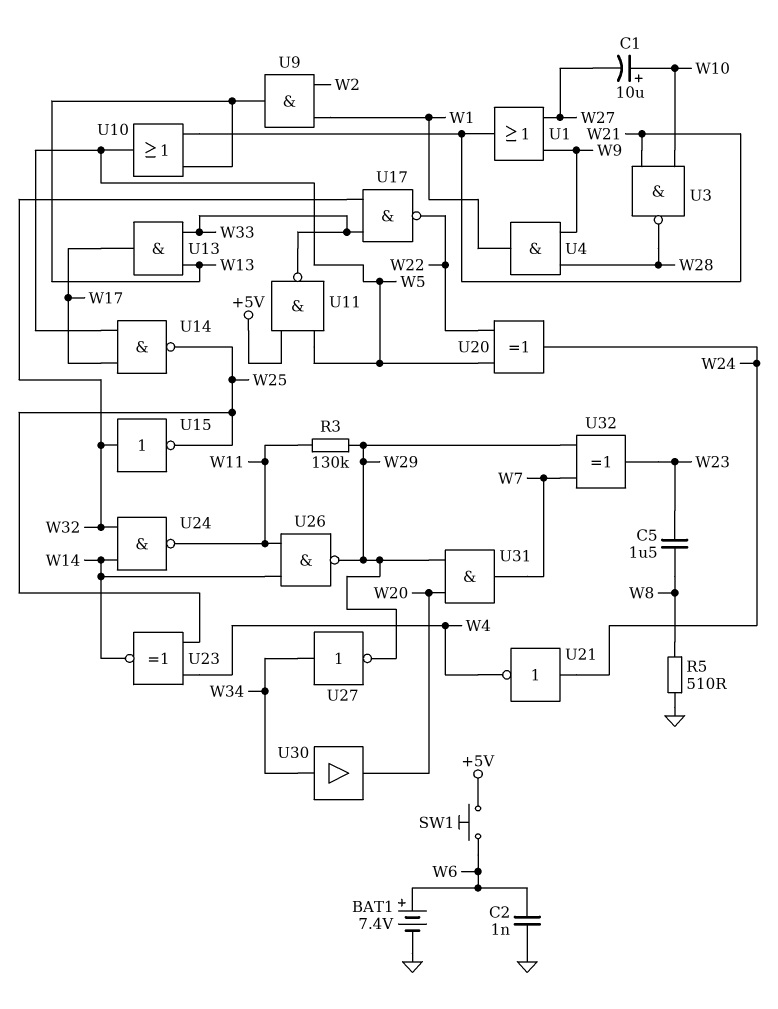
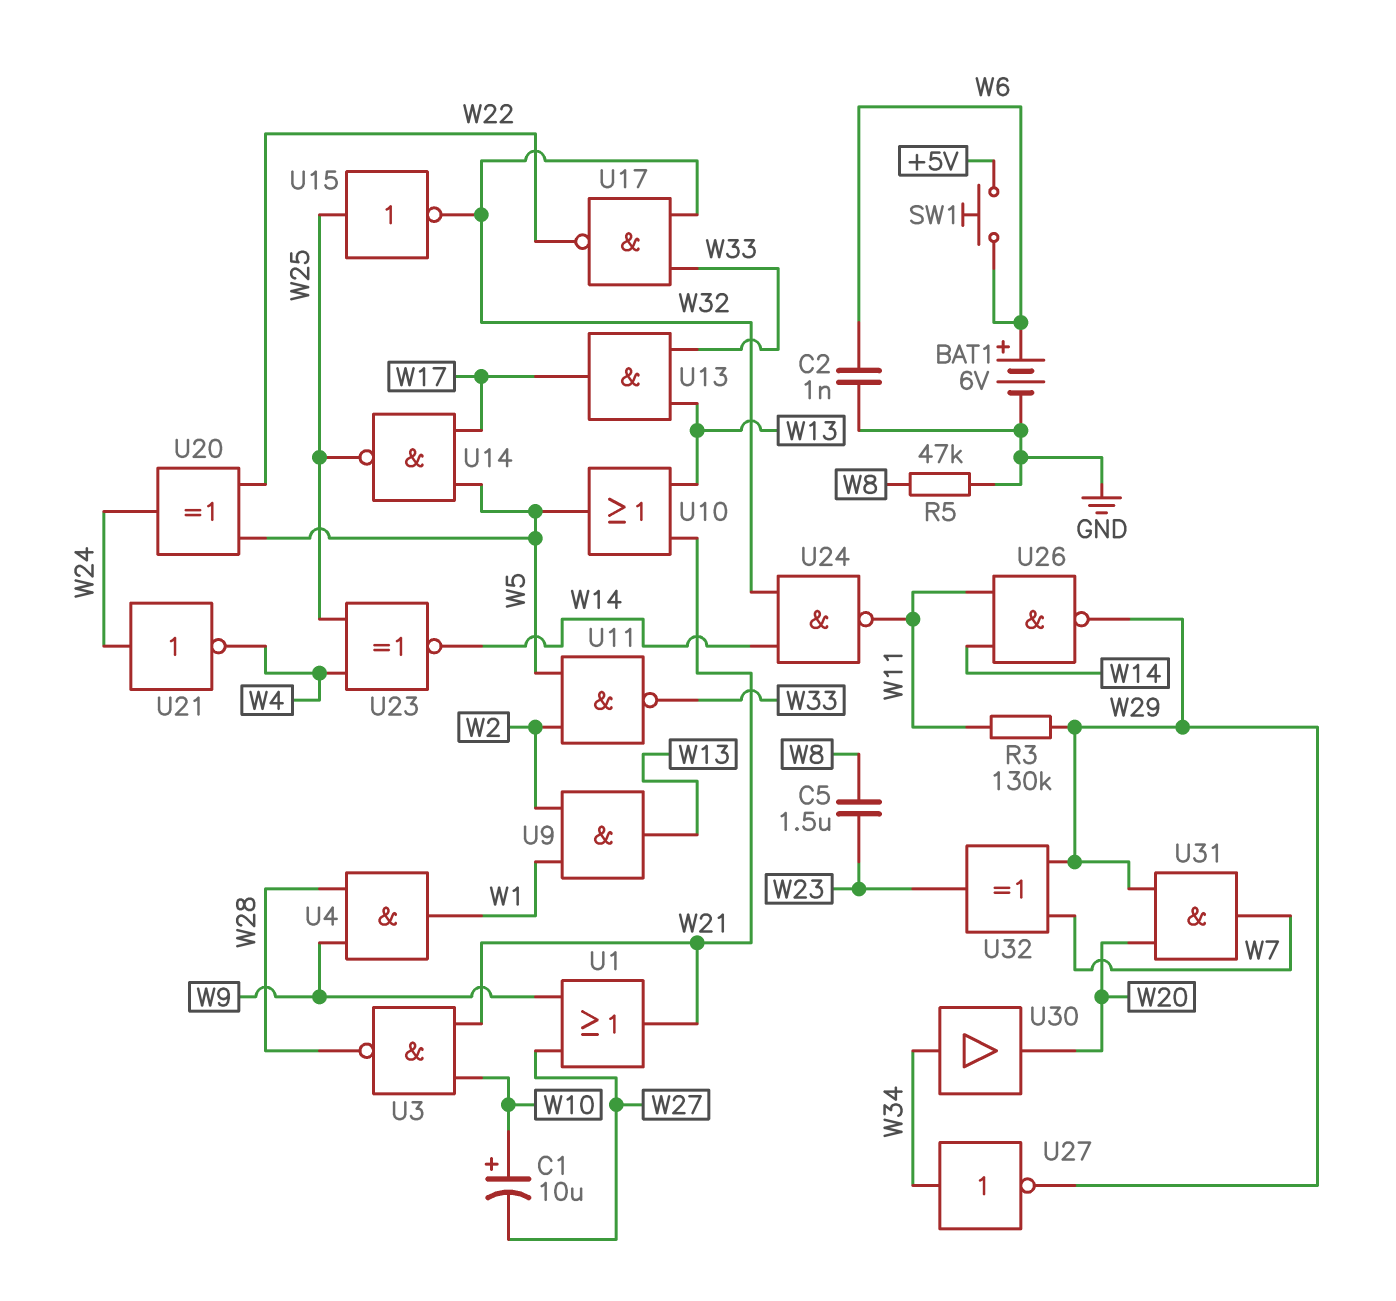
BAT1: 7.4V (plus W6, minus GND) -> 6V (plus W6, minus GND)
R5: 510 (GND, W8) -> 47k (GND, W8)
U11: NAND (in +5V, in W5, out W33) -> NAND (in W2, in W5, out W33)
U15: NOT (in W32, out W25) -> NOT (in W25, out W32)

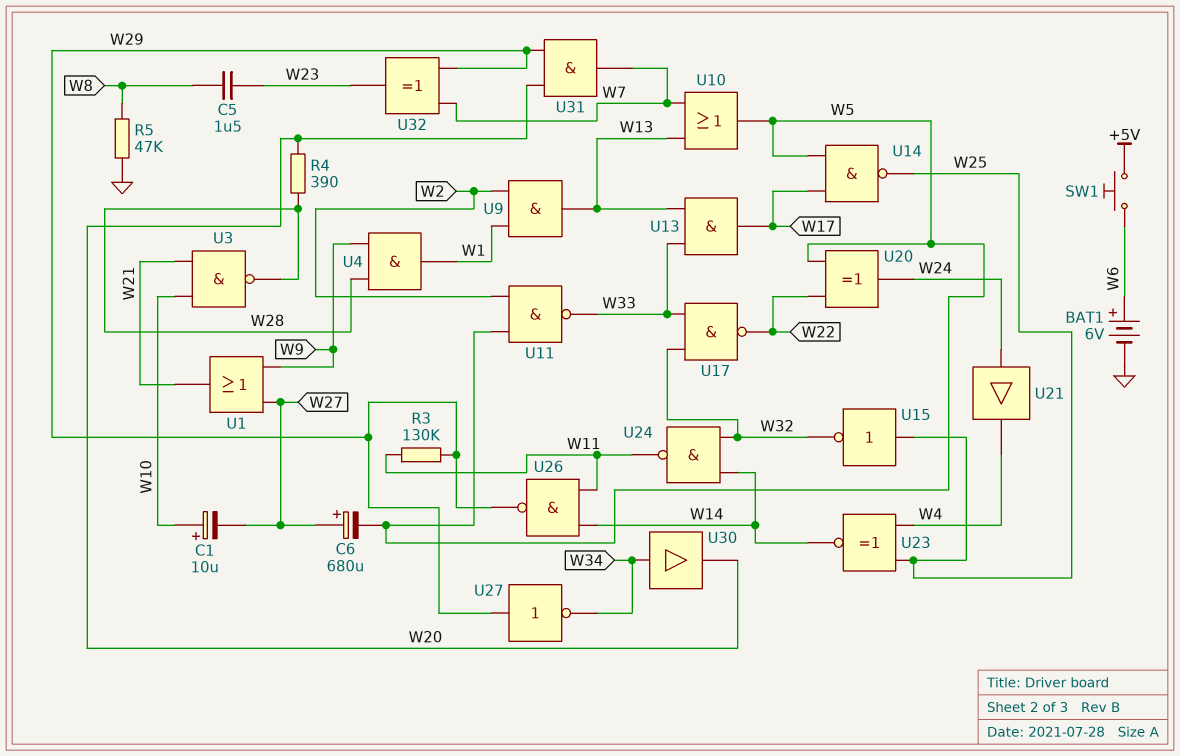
C2: 1nF (GND, W6) -> none
C6: none -> 680uF (plus W27, minus W5)
R4: none -> 390 (W20, W28)
U10: OR (in W13, in W21, out W5) -> OR (in W7, in W13, out W5)
U21: NOT (in W24, out W4) -> buffer (in W24, out W4)
U27: NOT (in W34, out W29) -> NOT (in W29, out W34)

